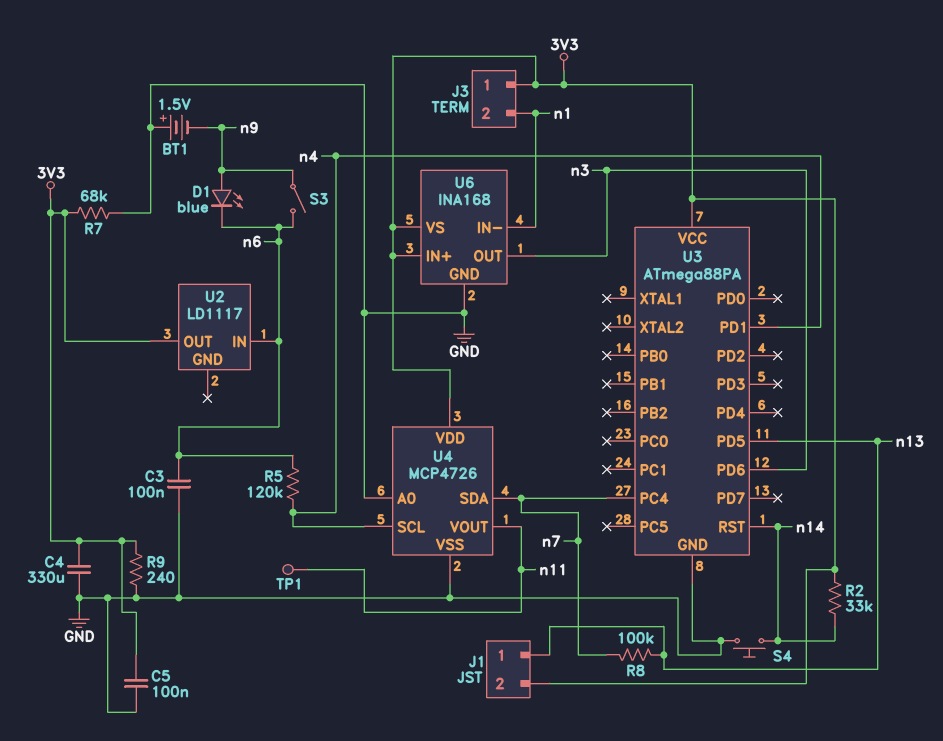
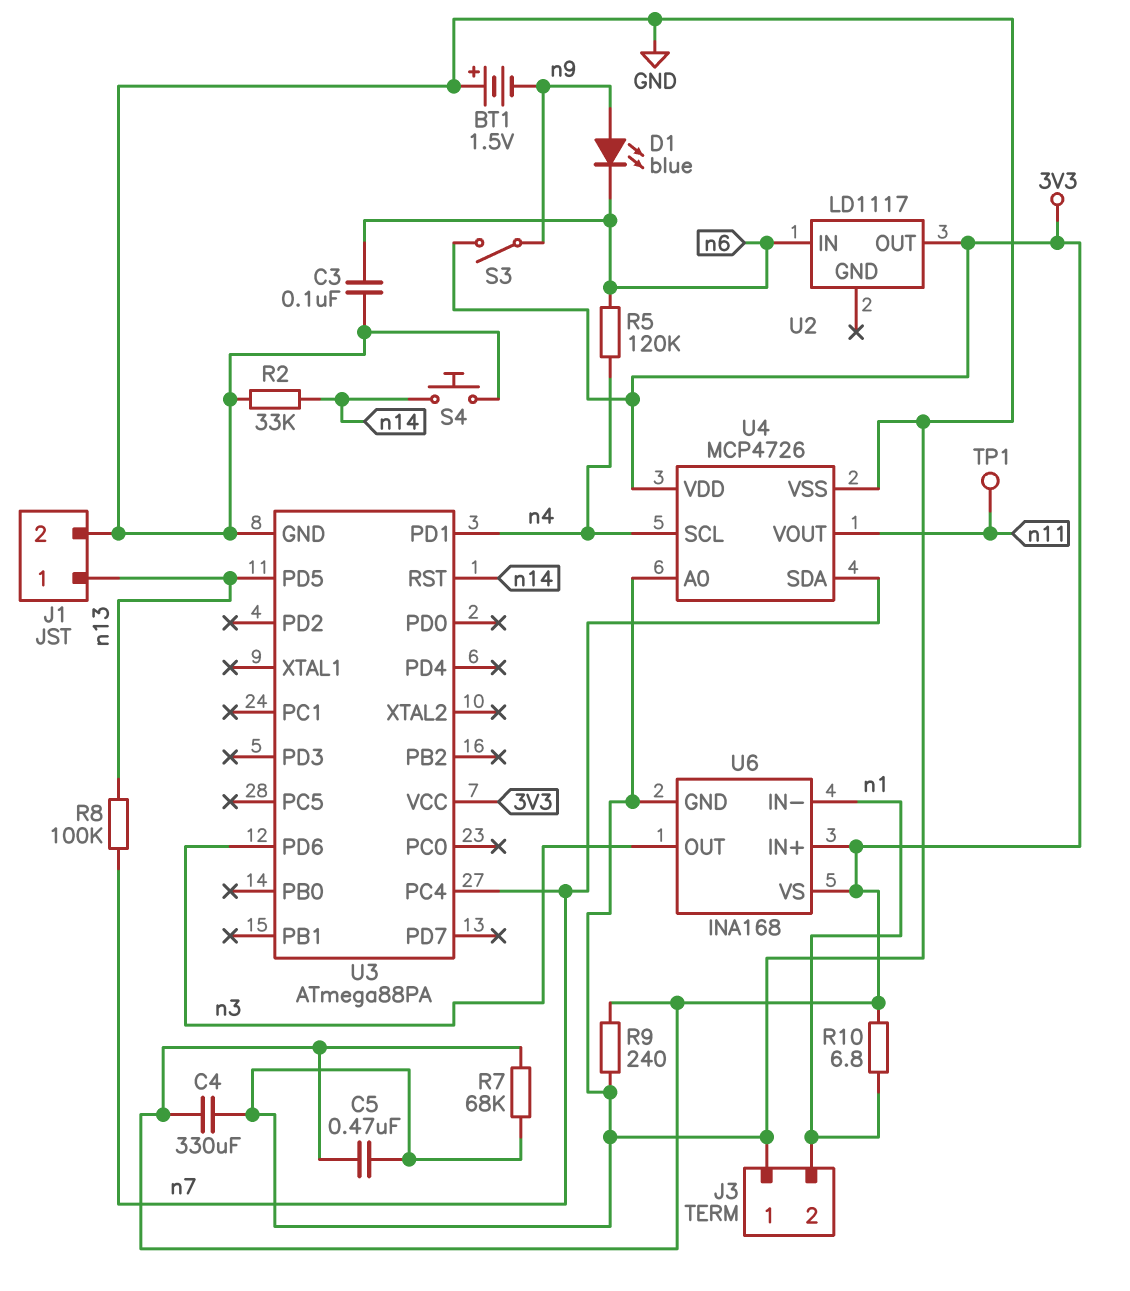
C5: 100nF (3V3, GND) -> 470nF (3V3, GND)
J1 pin 2: 3V3 -> GND
J3 pin 1: 3V3 -> GND
R2: 33k (3V3, n14) -> 33k (GND, n14)
R10: none -> 6.8 (3V3, n1)
S3: switch (n6, n9) -> switch (3V3, n9)

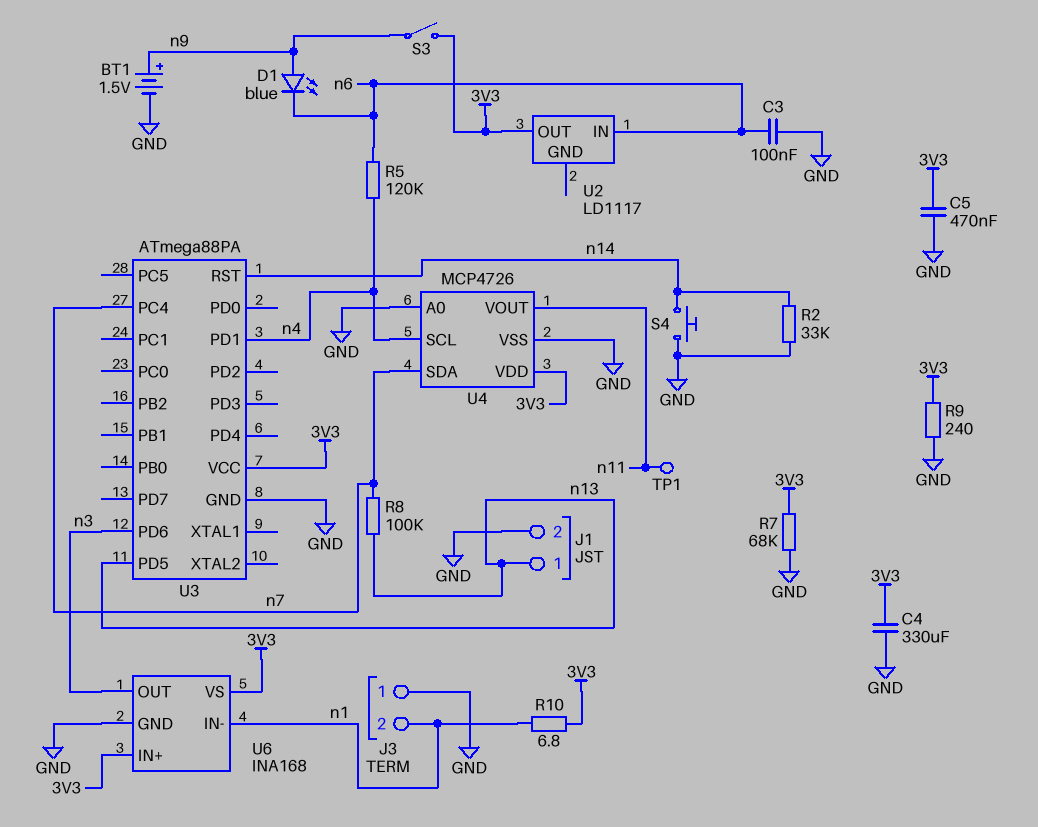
BT1: 1.5V (plus GND, minus n9) -> 1.5V (plus n9, minus GND)

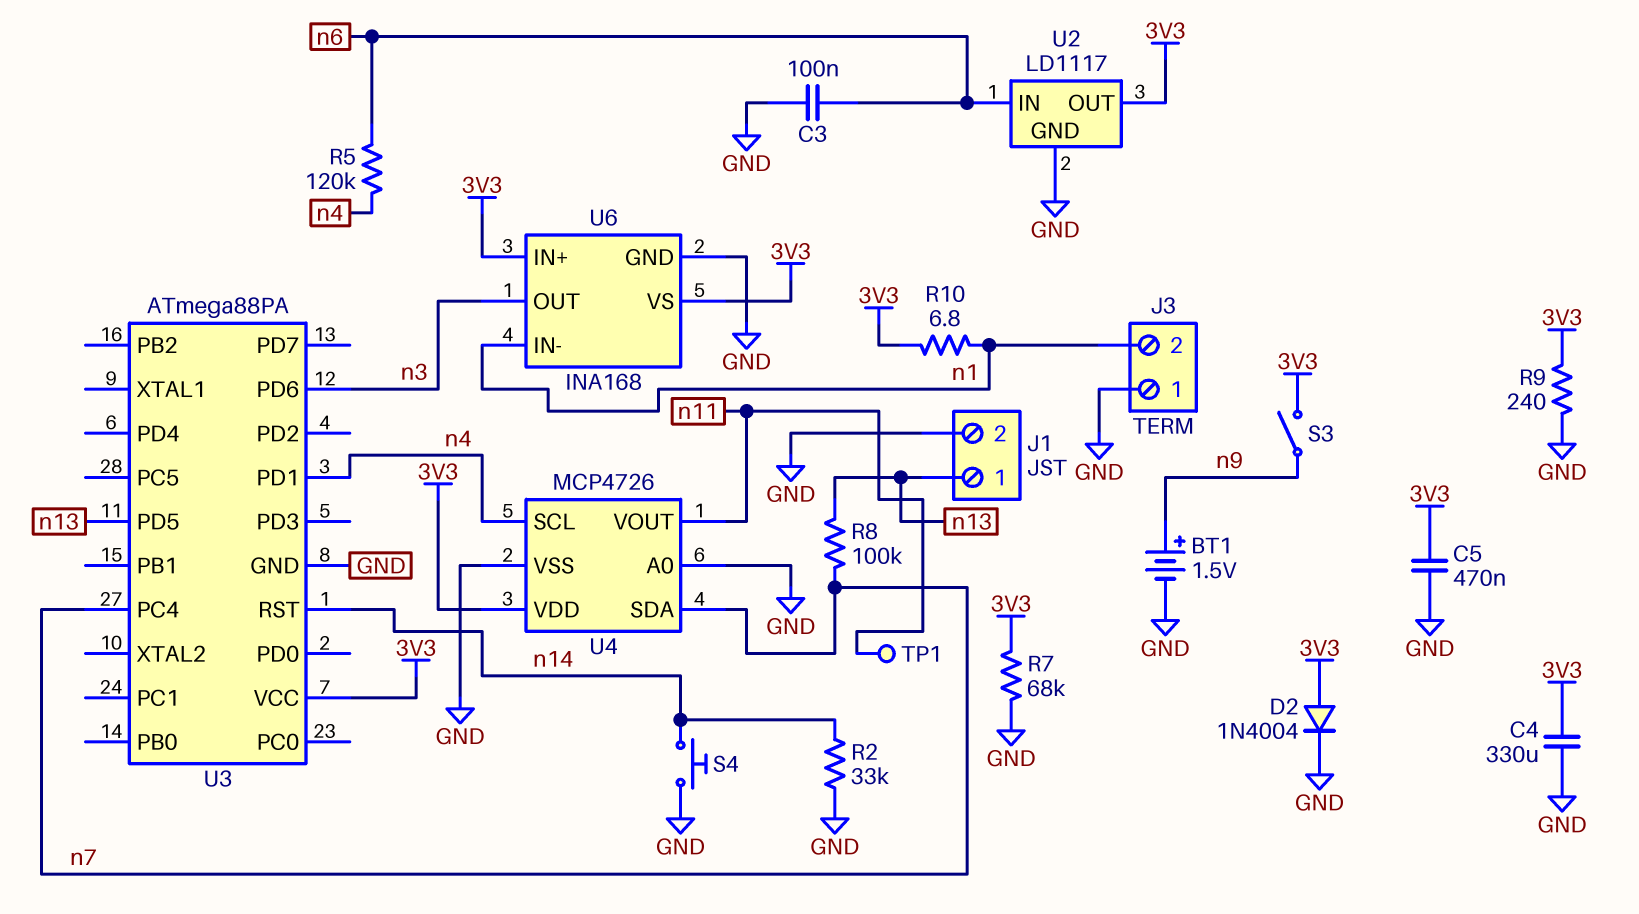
D1: LED blue (A n9, K n6) -> none
D2: none -> diode 1N4004 (A 3V3, K GND)
U2 pin GND: none -> GND

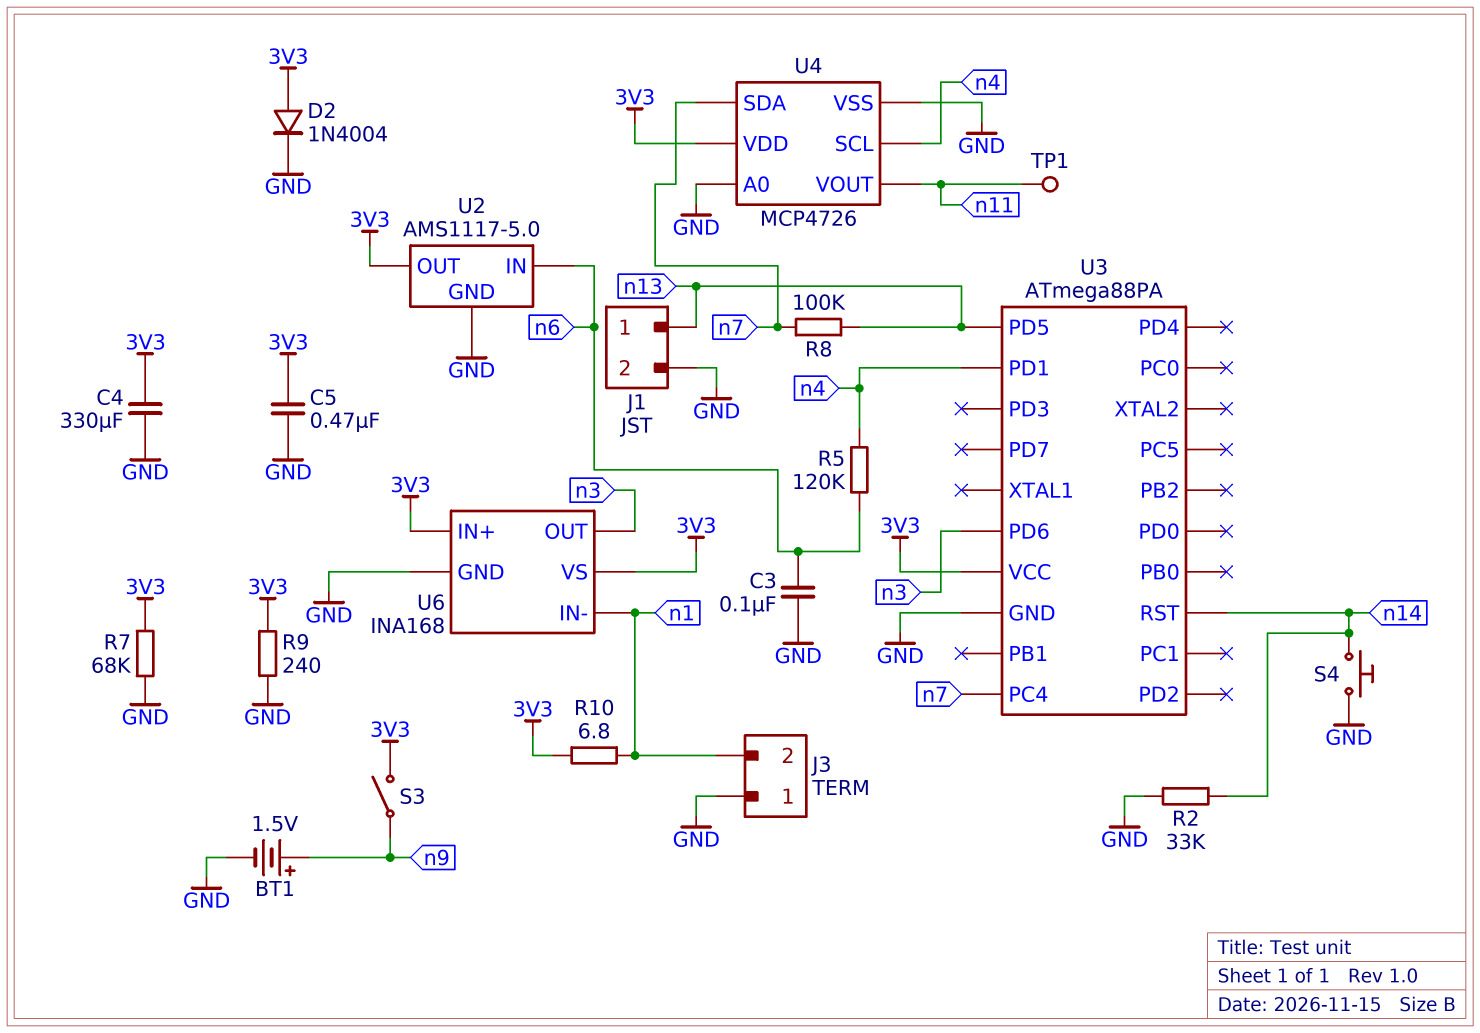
U2: LD1117 -> AMS1117-5.0

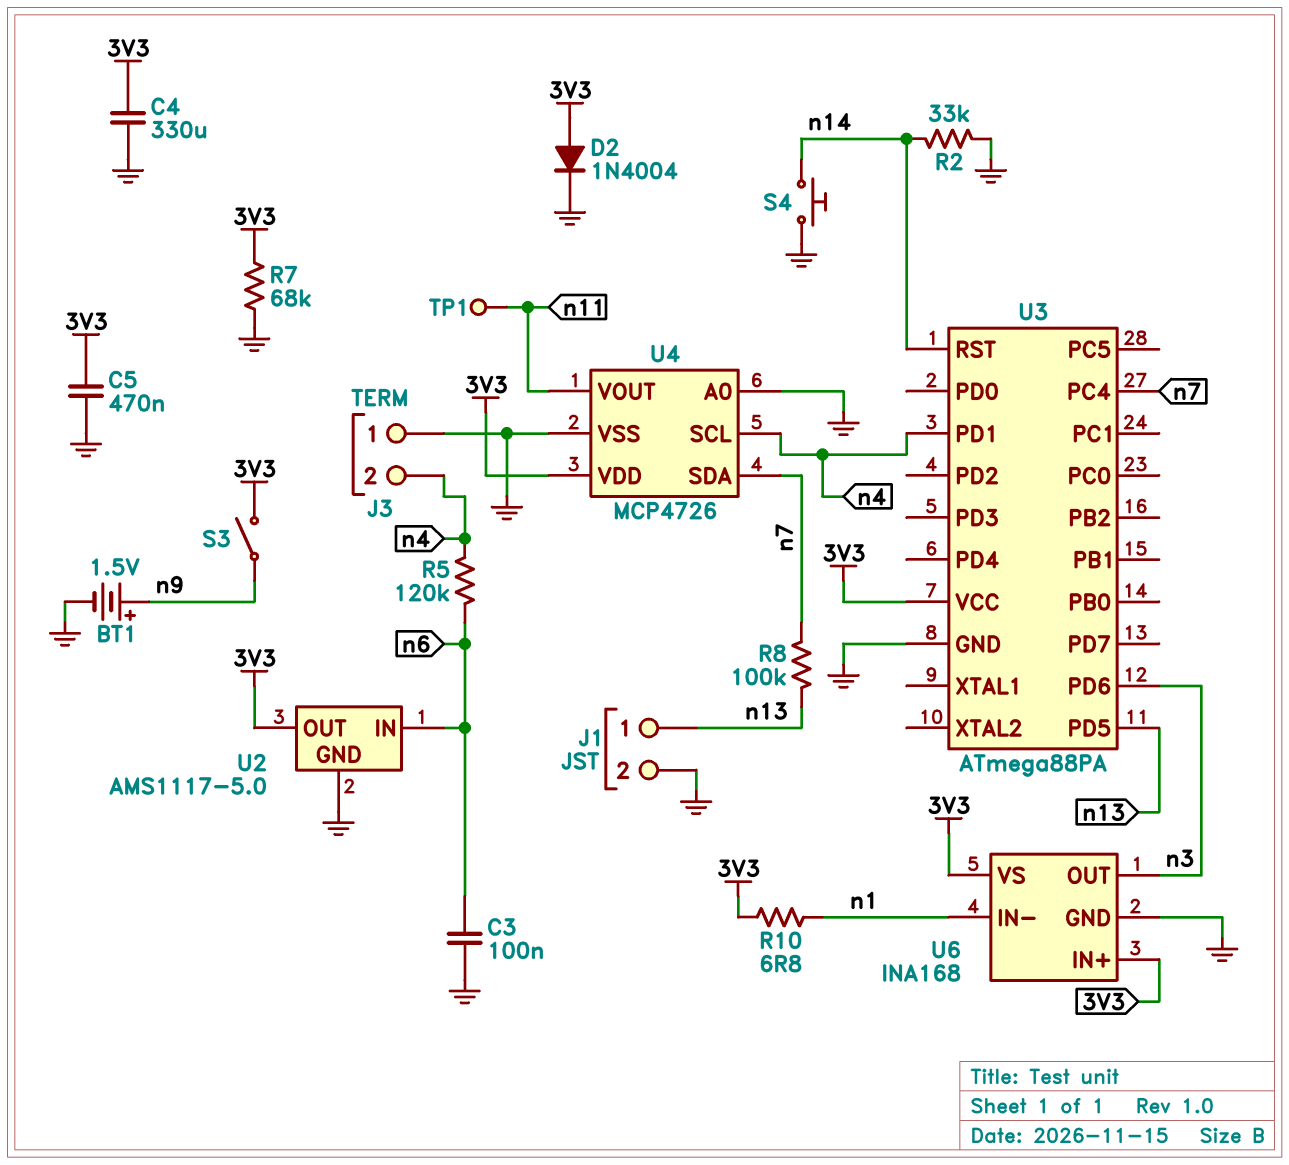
J3 pin 2: n1 -> n4
R9: 240 (3V3, GND) -> none

